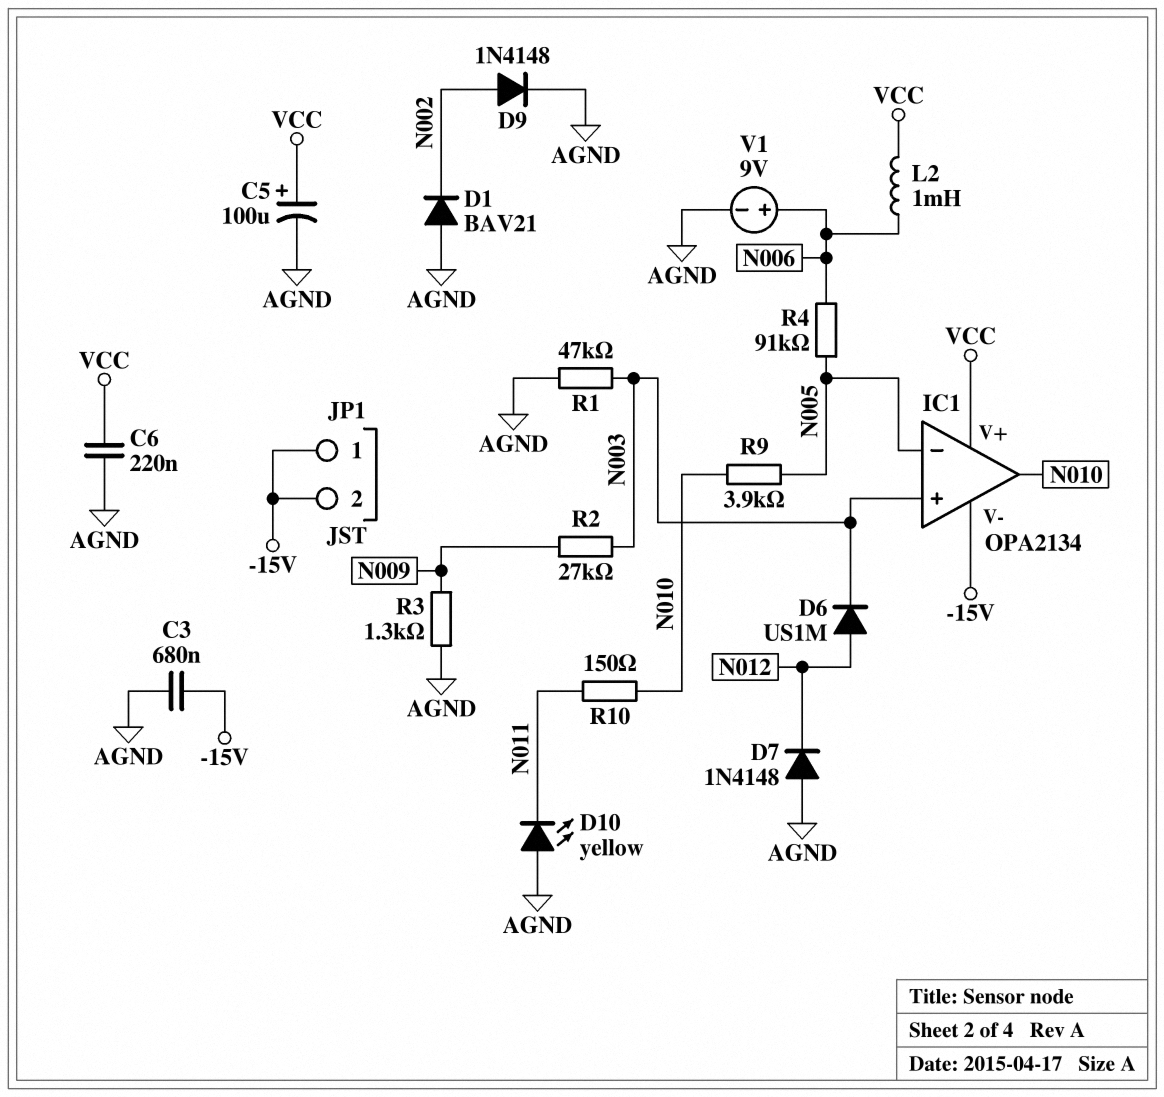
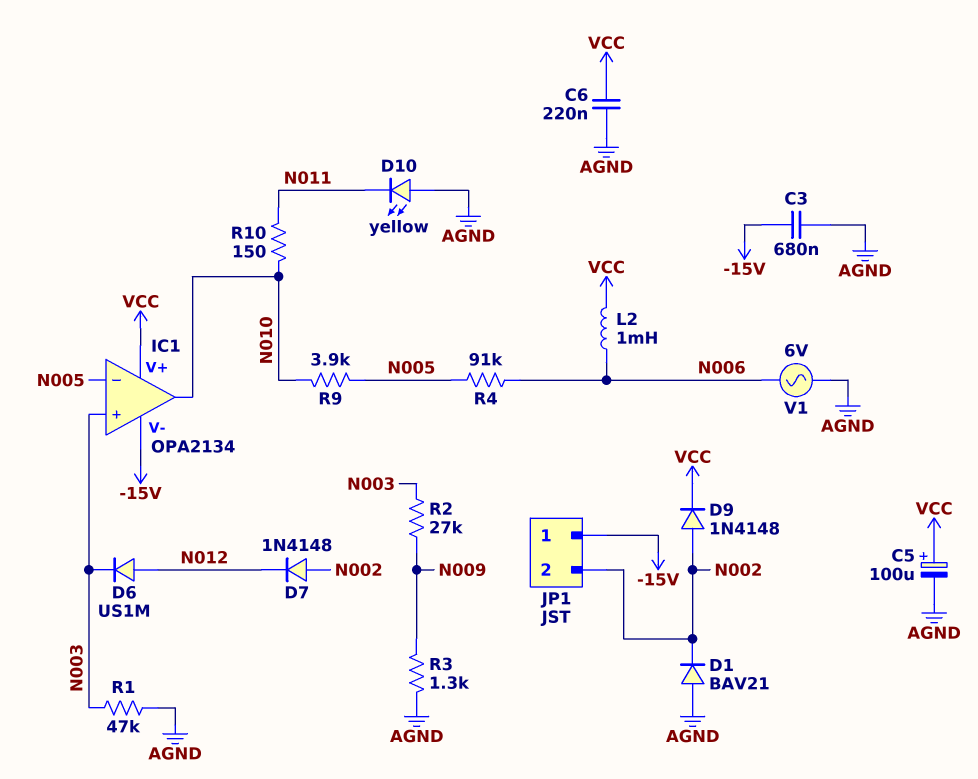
D7: diode 1N4148 (A AGND, K N012) -> diode 1N4148 (A N002, K N012)
D9: diode 1N4148 (A N002, K AGND) -> diode 1N4148 (A N002, K VCC)
JP1 pin 2: -15V -> N002
V1: 9V (plus N006, minus AGND) -> AC 6V (AGND, N006)

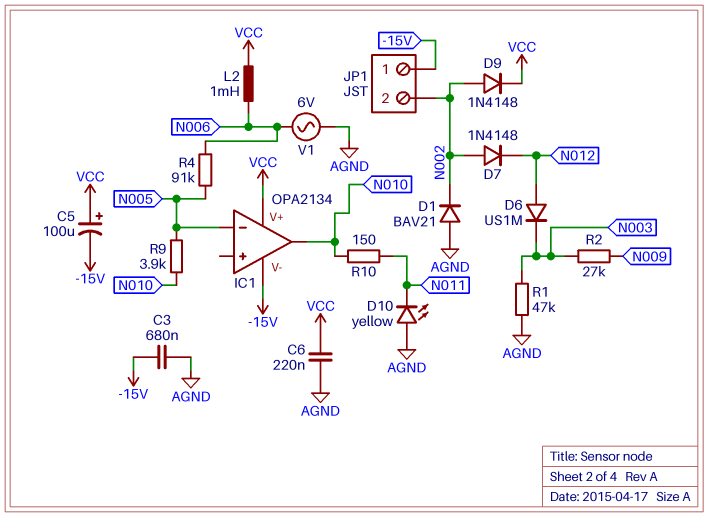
C5: 100uF (plus VCC, minus AGND) -> 100uF (plus VCC, minus -15V)
IC1 pin in+: N003 -> none
R3: 1.3k (AGND, N009) -> none

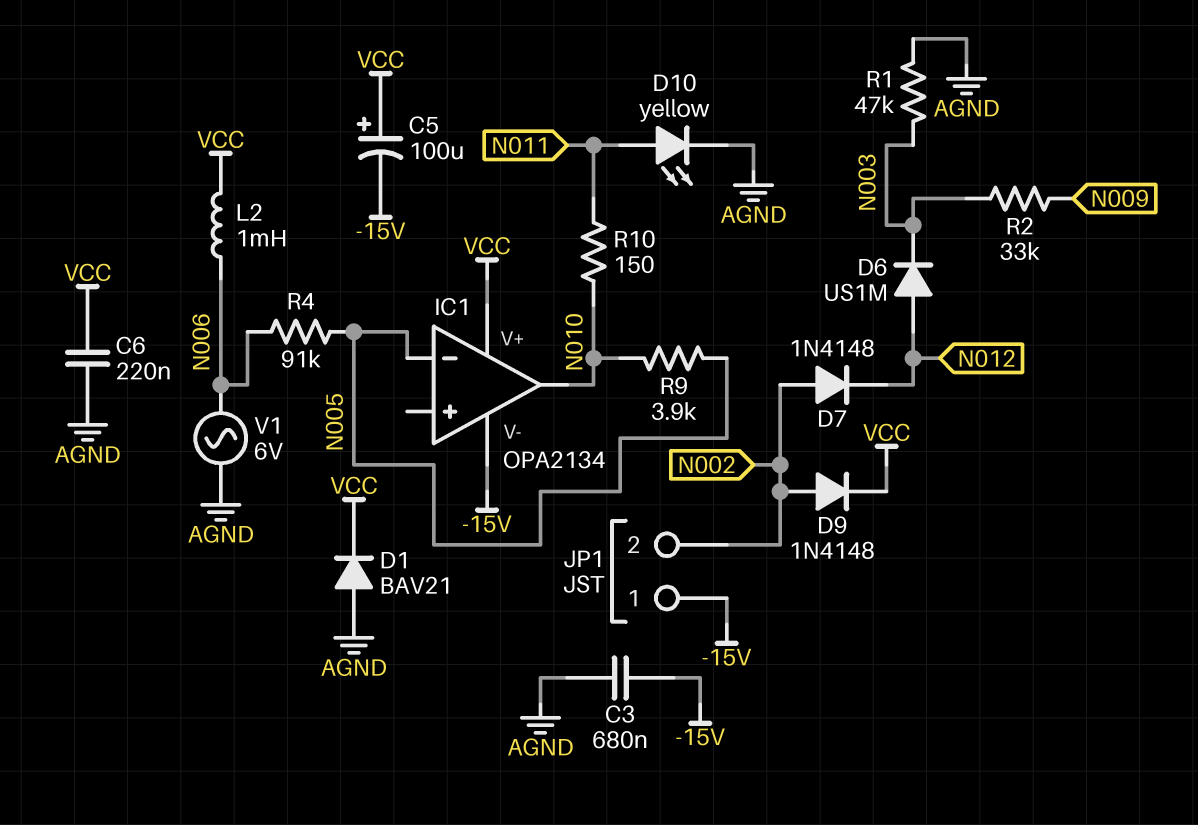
D1: diode BAV21 (A AGND, K N002) -> diode BAV21 (A AGND, K VCC)
D10: LED yellow (A AGND, K N011) -> LED yellow (A N011, K AGND)
R2: 27k (N003, N009) -> 33k (N003, N009)

